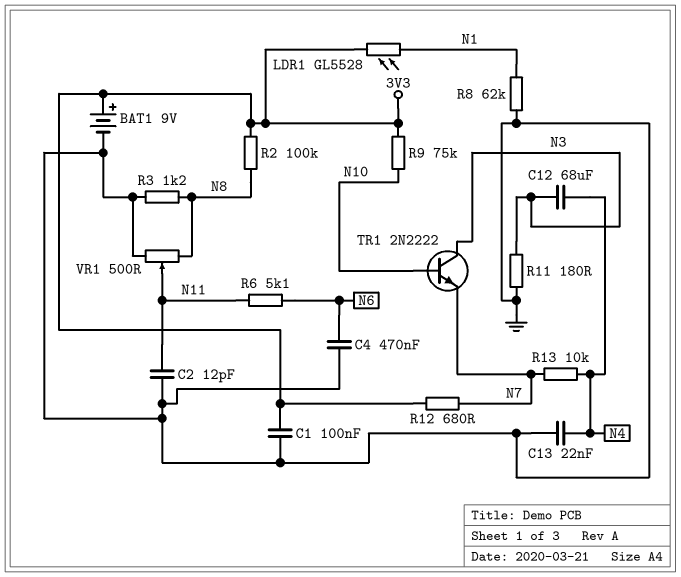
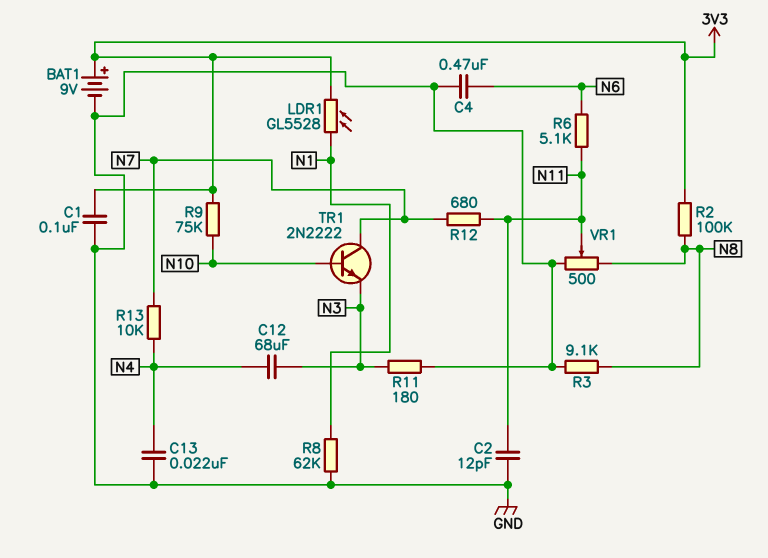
R3: 1.2k (GND, N8) -> 9.1k (GND, N8)
R12: 680 (3V3, N7) -> 680 (N7, N11)
TR1: NPN 2N2222 (B N10, C N3, E N7) -> NPN 2N2222 (B N10, C N7, E N3)

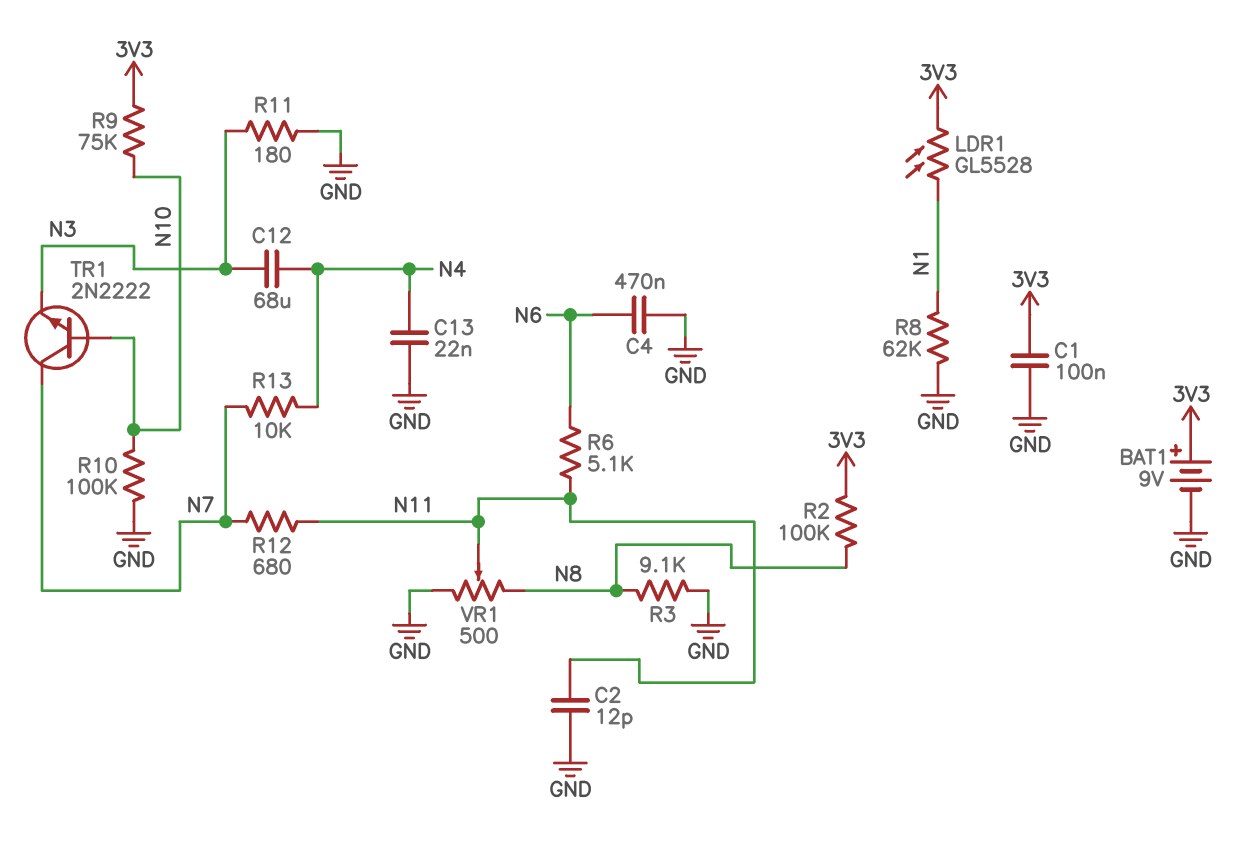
R10: none -> 100k (GND, N10)

